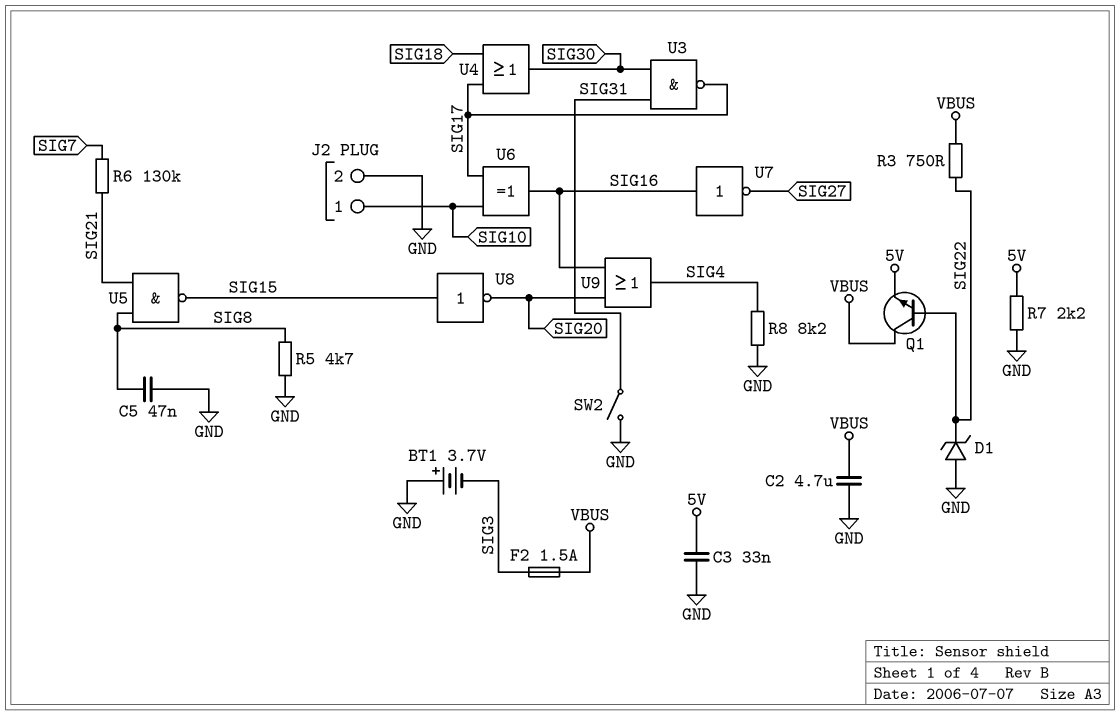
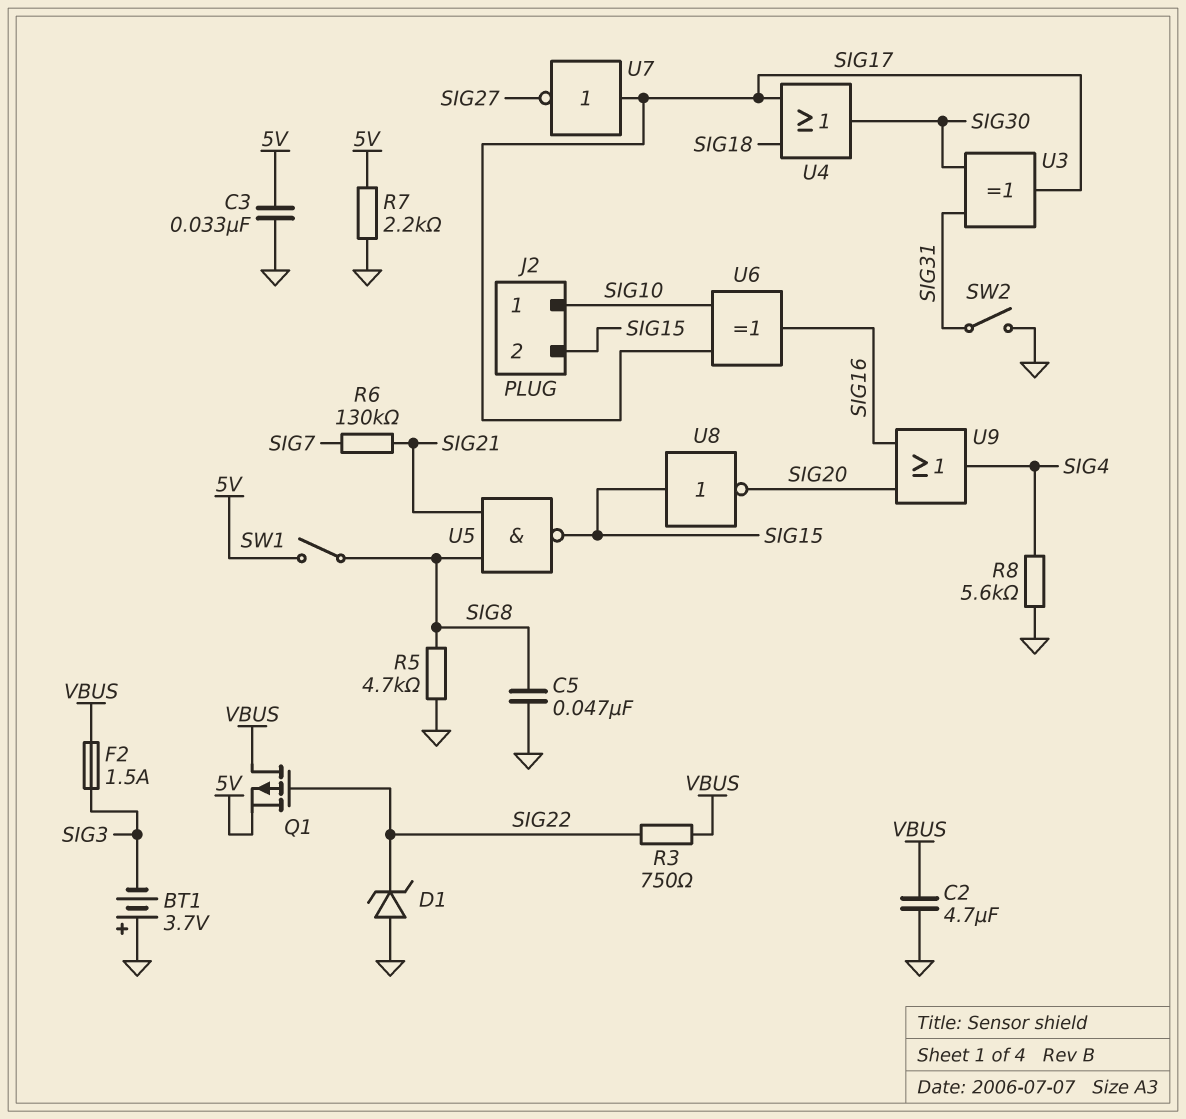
J2 pin 2: GND -> SIG15
Q1: NPN (B SIG22, C VBUS, E 5V) -> PMOS (G SIG22, D VBUS, S 5V)
R8: 8.2k (GND, SIG4) -> 5.6k (GND, SIG4)
SW1: none -> switch (5V, SIG8)
U3: NAND (in SIG30, in SIG31, out SIG17) -> XOR (in SIG30, in SIG31, out SIG17)
U7: NOT (in SIG16, out SIG27) -> NOT (in SIG17, out SIG27)

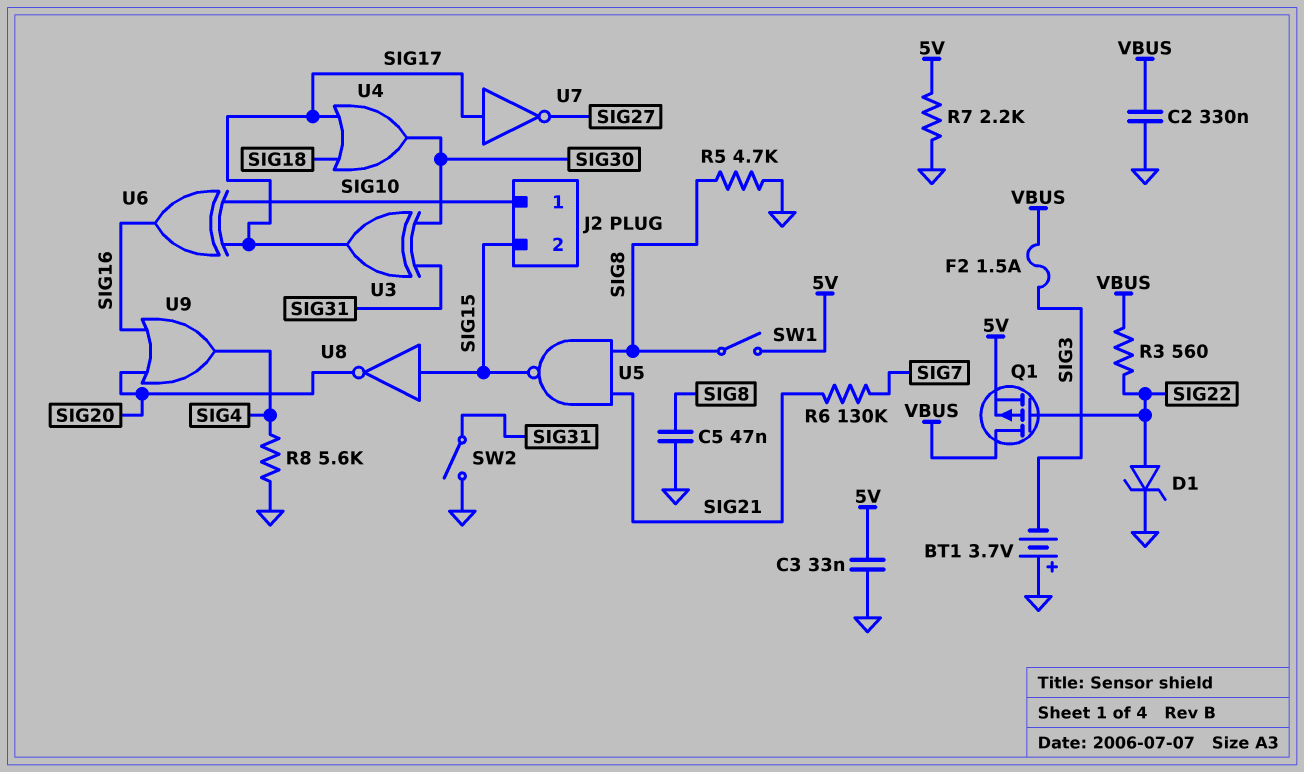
C2: 4.7uF (GND, VBUS) -> 330nF (GND, VBUS)
D1: zener (A GND, K SIG22) -> zener (A SIG22, K GND)
R3: 750 (SIG22, VBUS) -> 560 (SIG22, VBUS)

